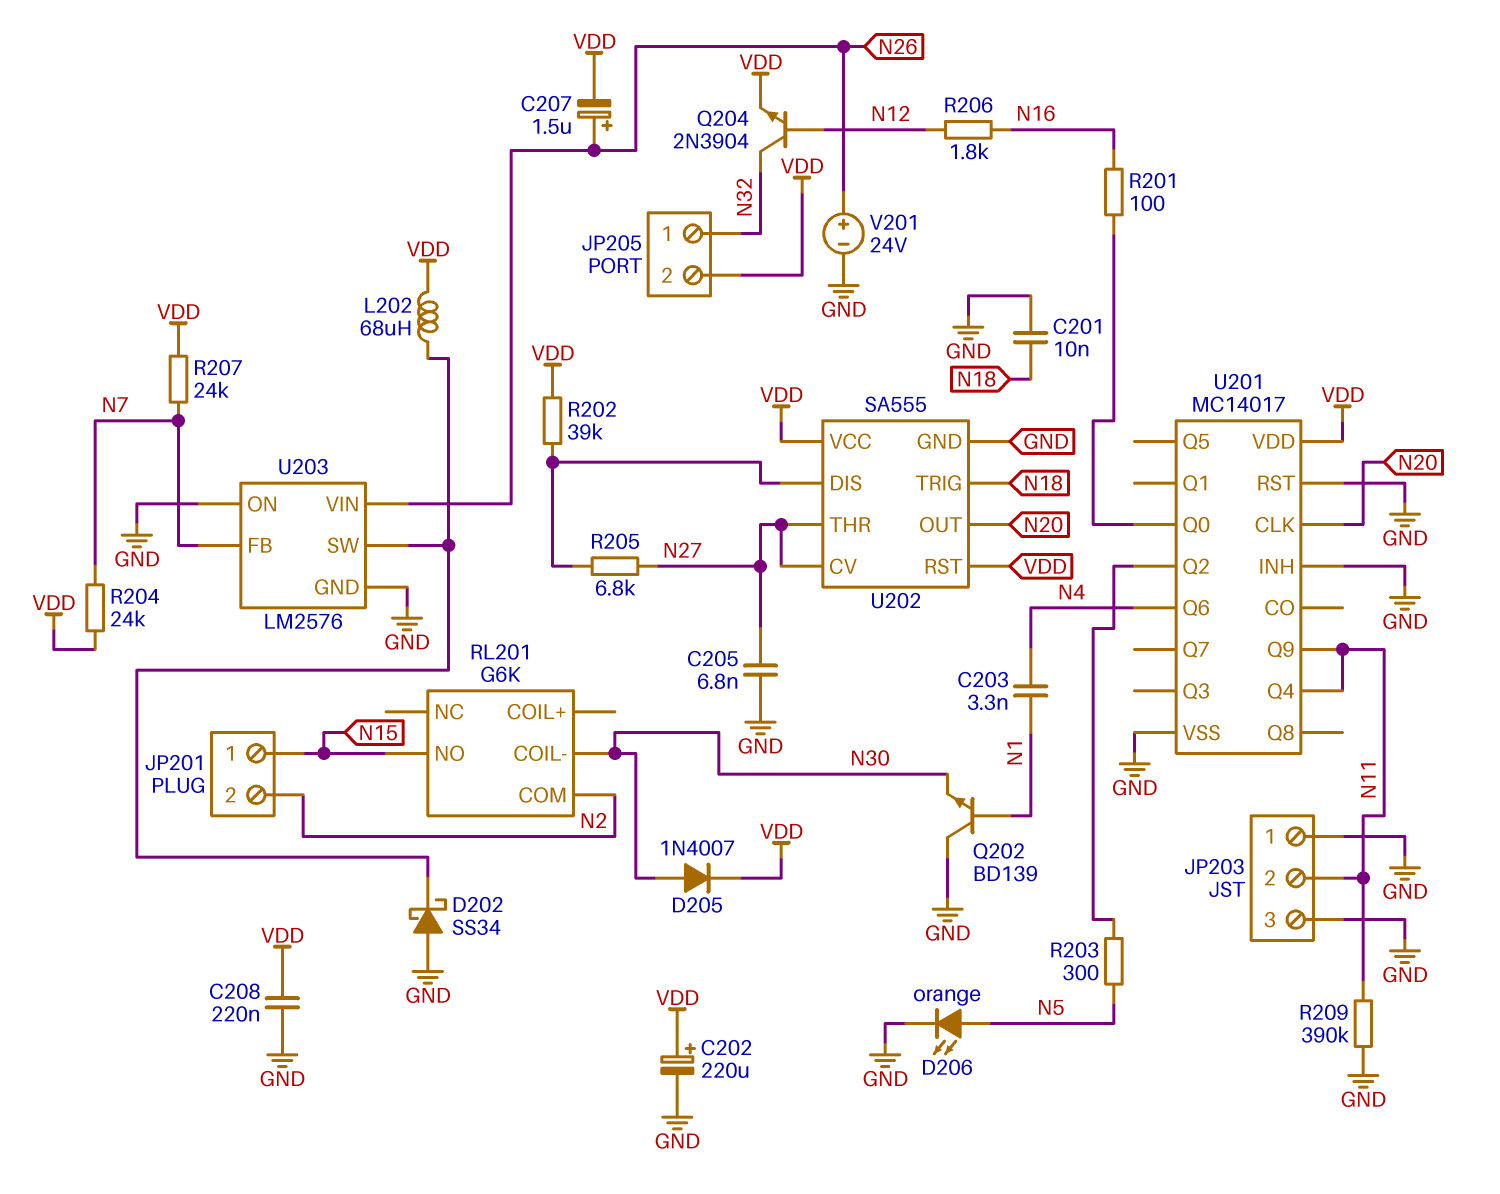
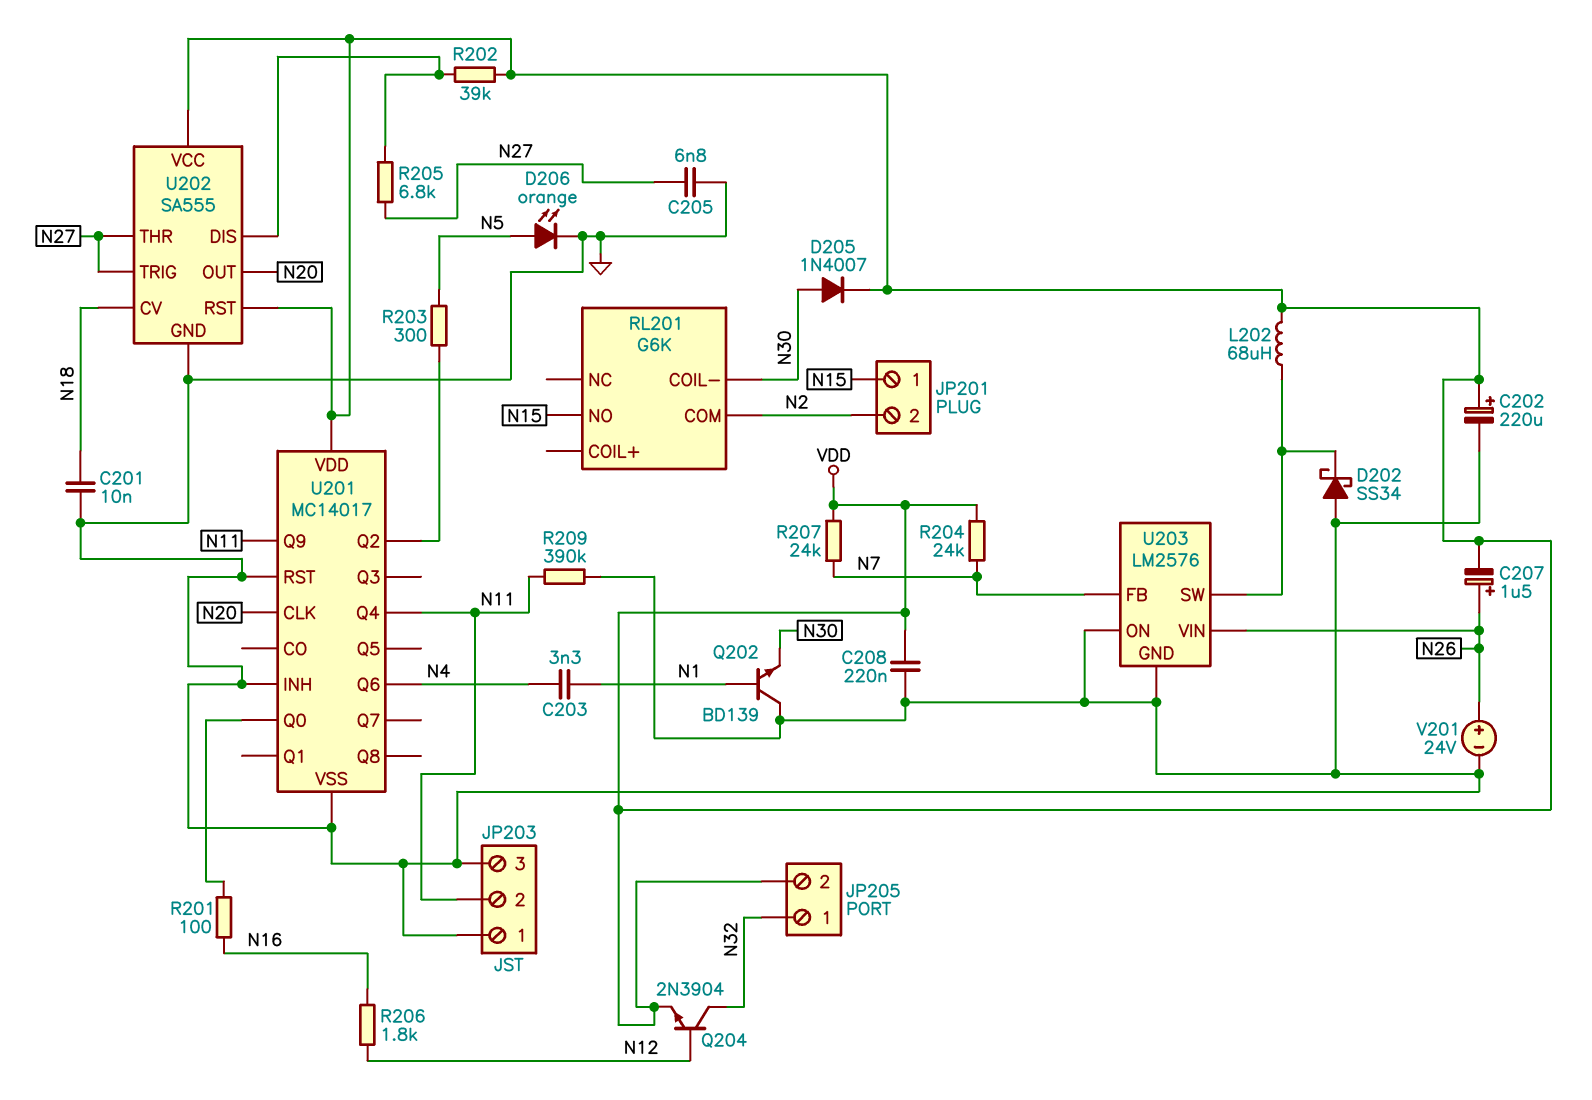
U202 pin CV: N27 -> N18
U202 pin TRIG: N18 -> N27

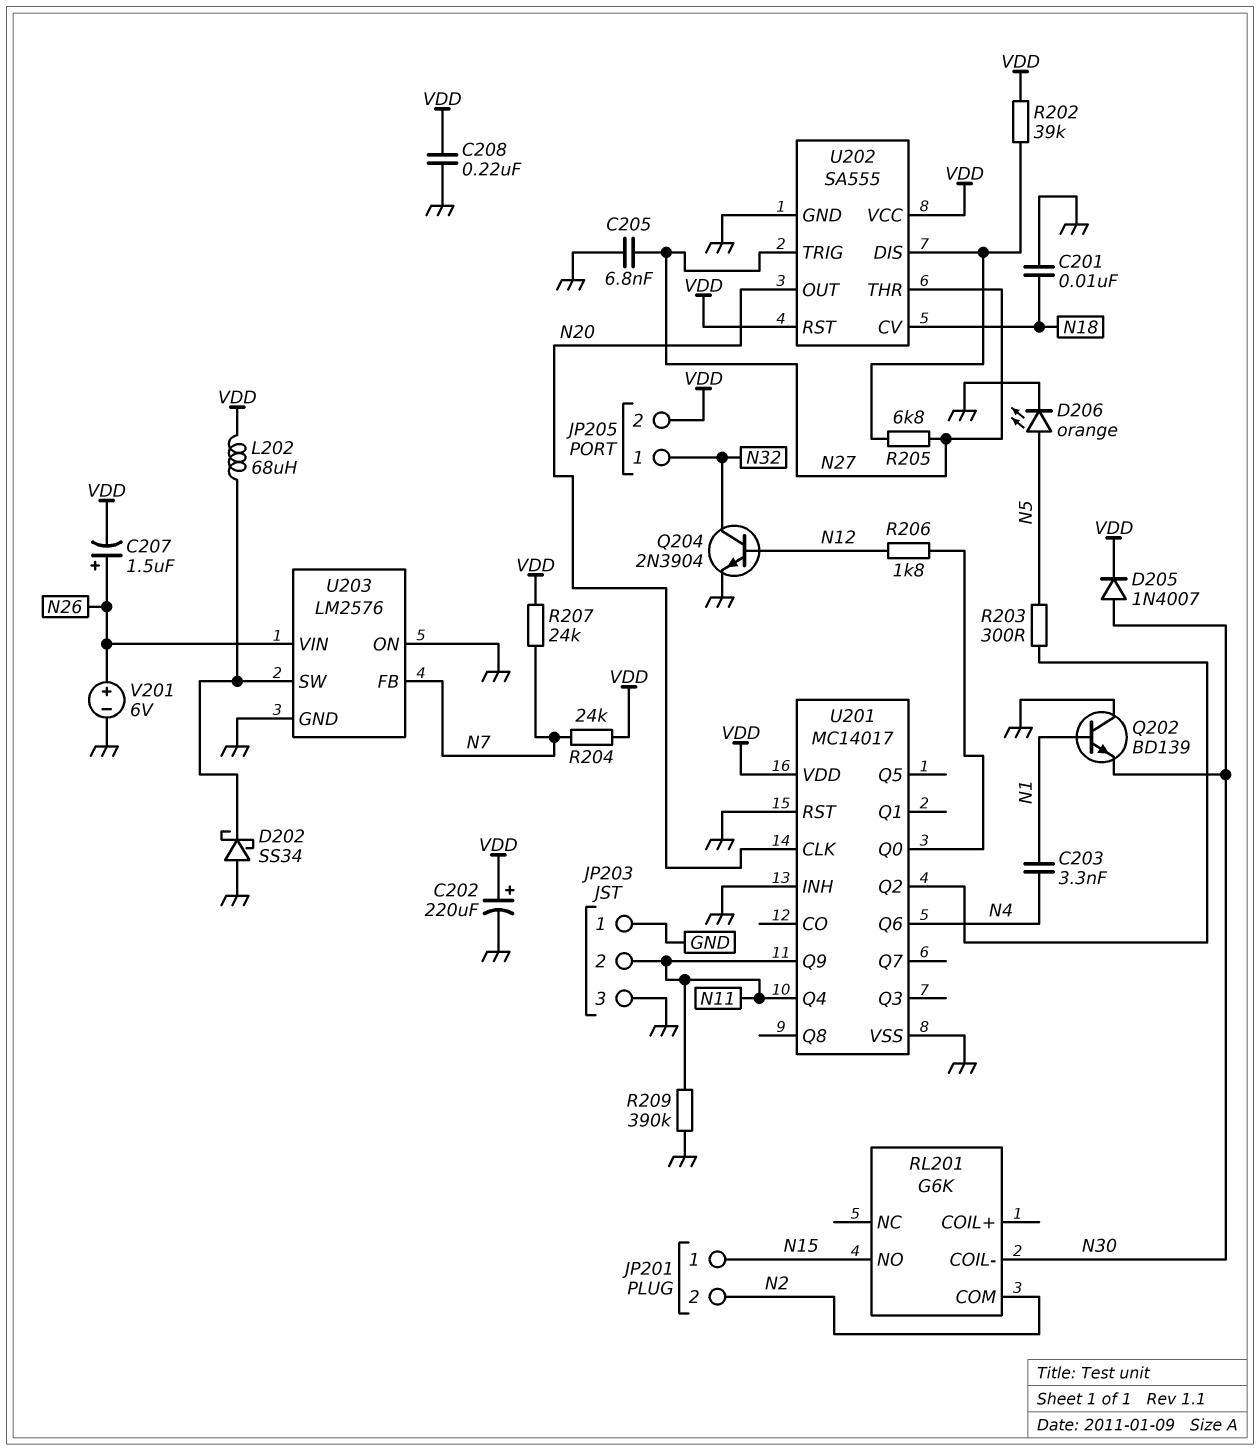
Q204: NPN 2N3904 (B N12, C N32, E VDD) -> NPN 2N3904 (B N12, C N32, E GND)
R201: 100 (N16, U201/Q0) -> none
R206: 1.8k (N12, N16) -> 1.8k (N12, U201/Q0)
V201: 24V (plus N26, minus GND) -> 6V (plus N26, minus GND)

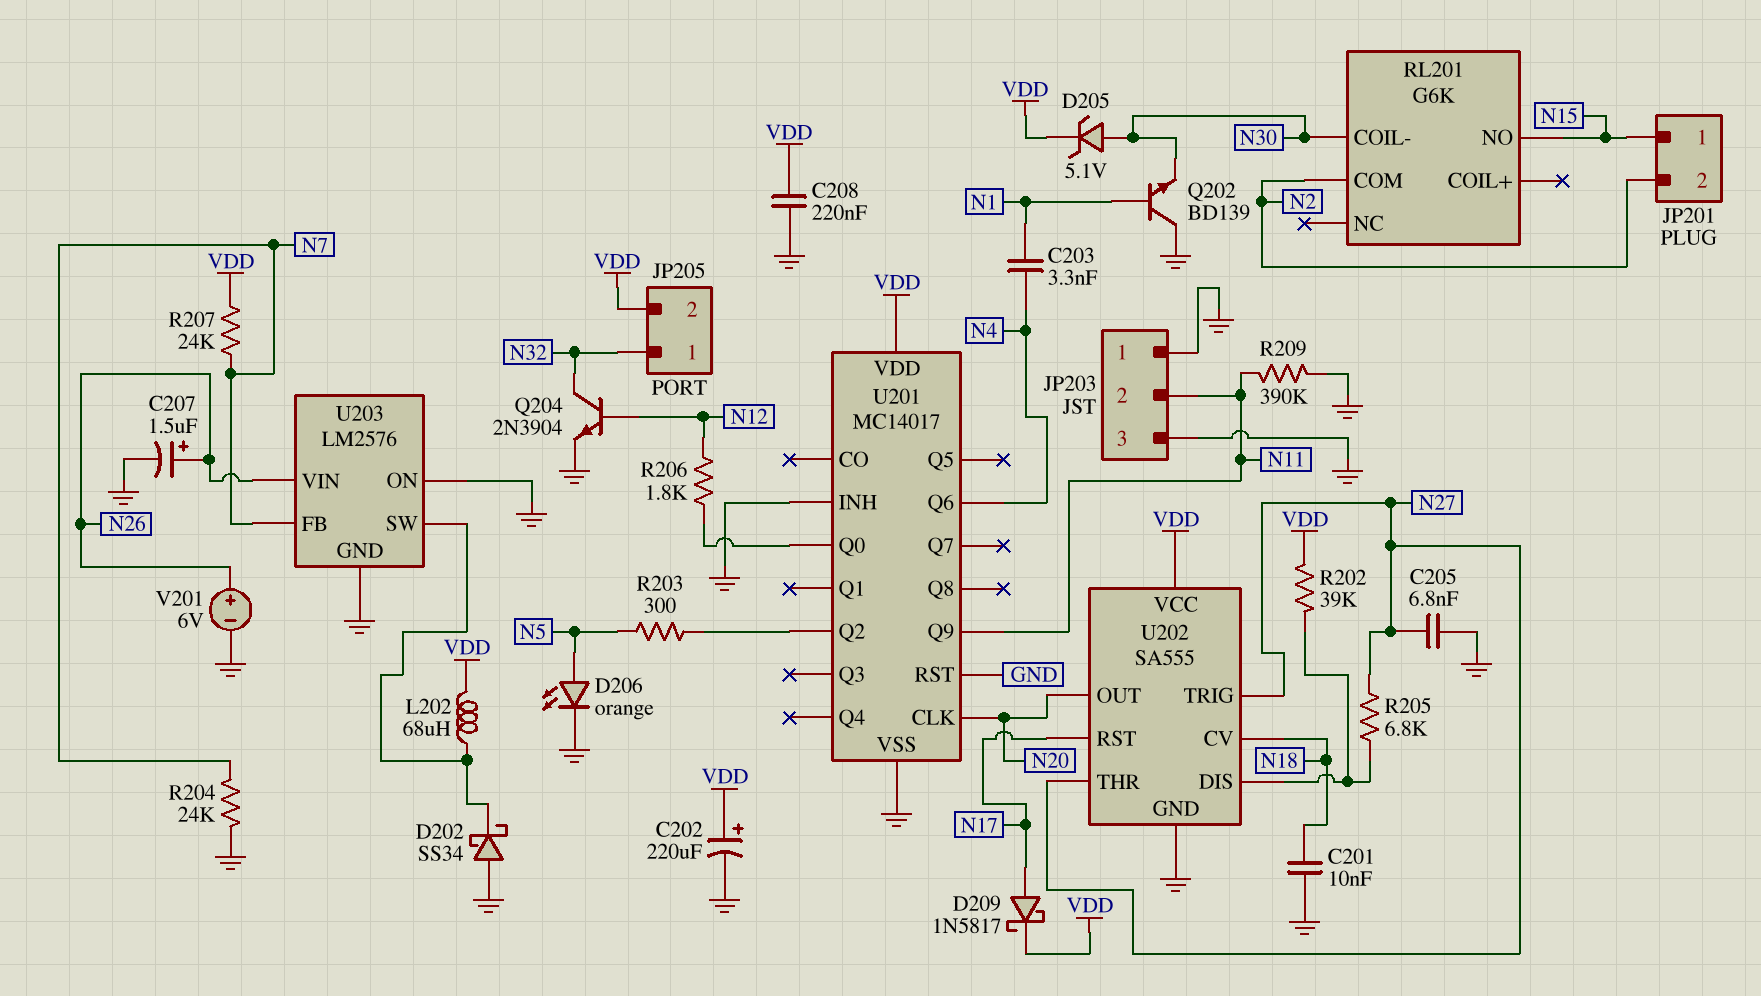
C207: 1.5uF (plus N26, minus VDD) -> 1.5uF (plus N26, minus GND)
D205: diode 1N4007 (A N30, K VDD) -> zener 5.1V (A N30, K VDD)
D209: none -> schottky 1N5817 (A N17, K VDD)
R204: 24k (N7, VDD) -> 24k (GND, N7)
U201 pin Q4: N11 -> none
U202 pin RST: VDD -> N17

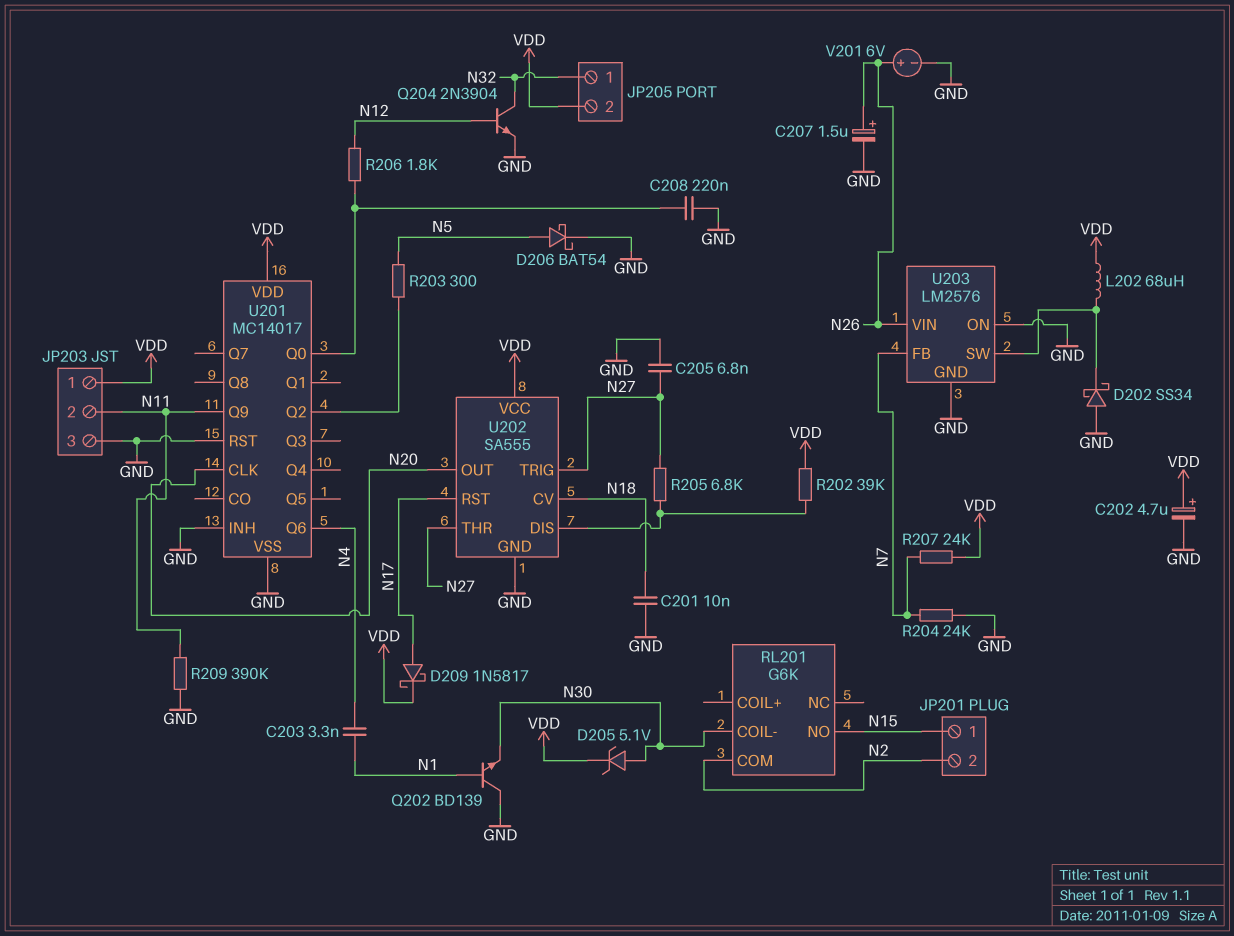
C202: 220uF (plus VDD, minus GND) -> 4.7uF (plus VDD, minus GND)
C208: 220nF (GND, VDD) -> 220nF (GND, U201/Q0)
D206: LED orange (A N5, K GND) -> schottky BAT54 (A N5, K GND)
JP203 pin 1: GND -> VDD

